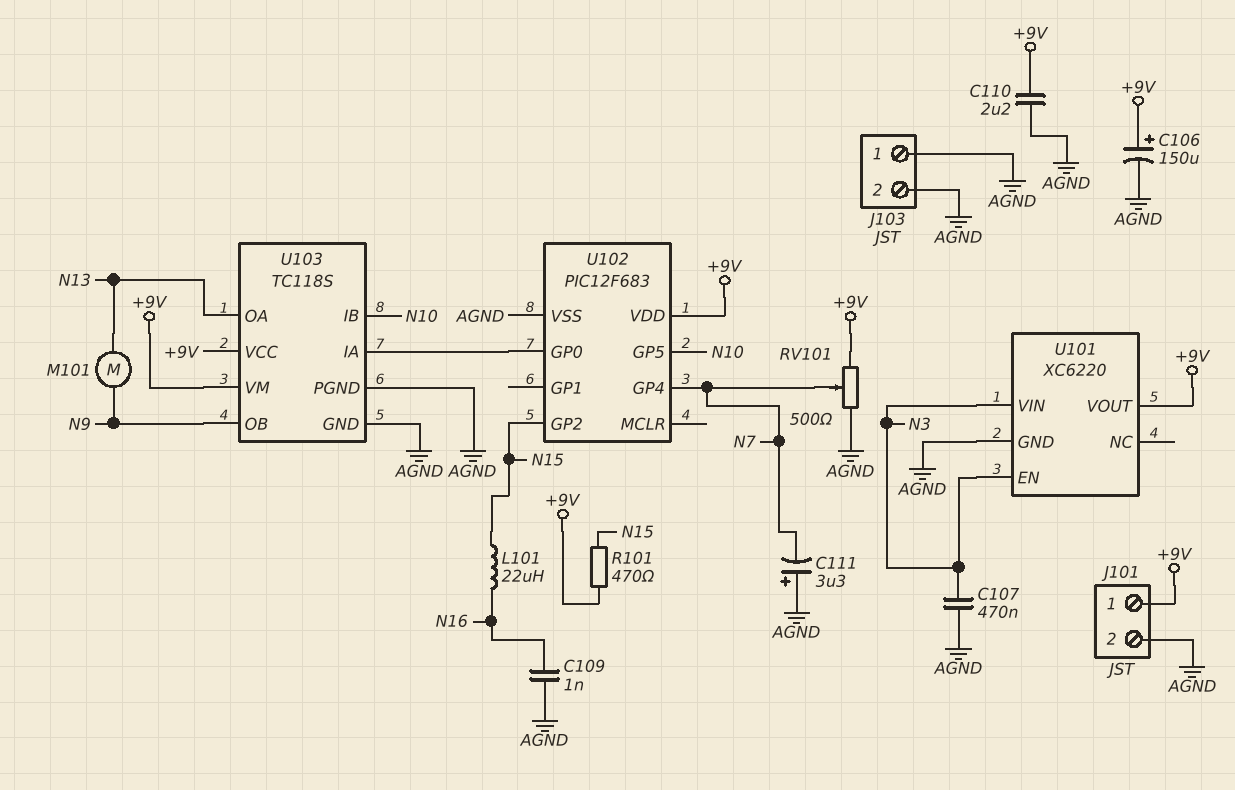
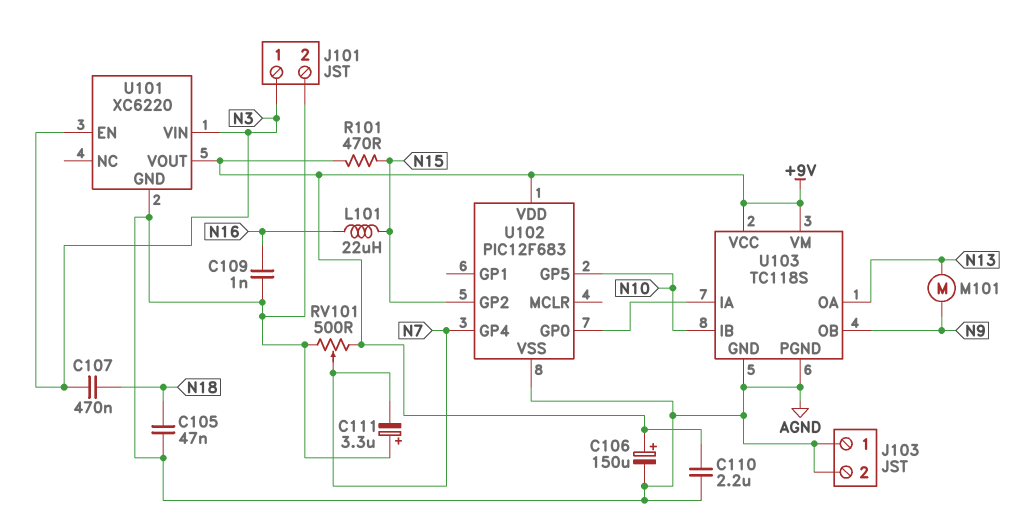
C105: none -> 47nF (AGND, N18)
C107: 470nF (AGND, N3) -> 470nF (N3, N18)
J101 pin 1: +9V -> N3

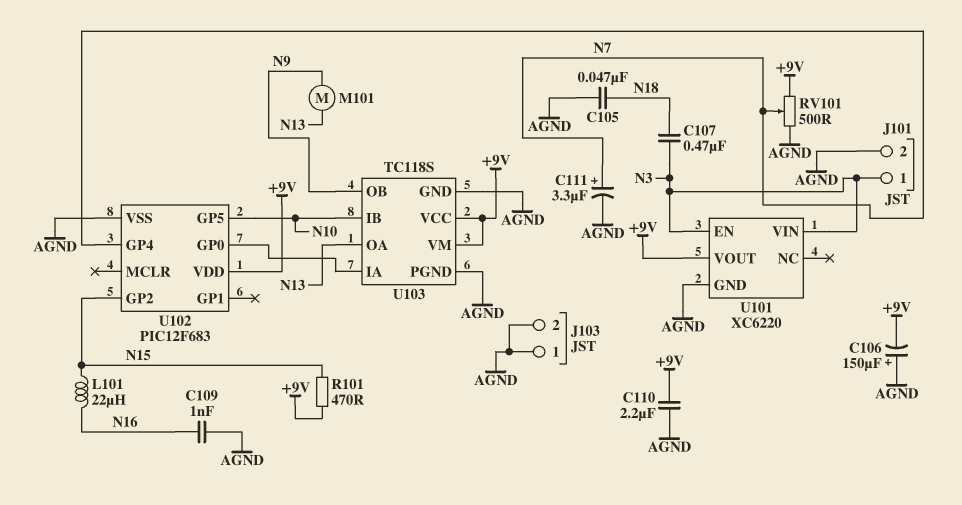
C106: 150uF (plus +9V, minus AGND) -> 150uF (plus AGND, minus +9V)
C111: 3.3uF (plus AGND, minus N7) -> 3.3uF (plus N7, minus AGND)

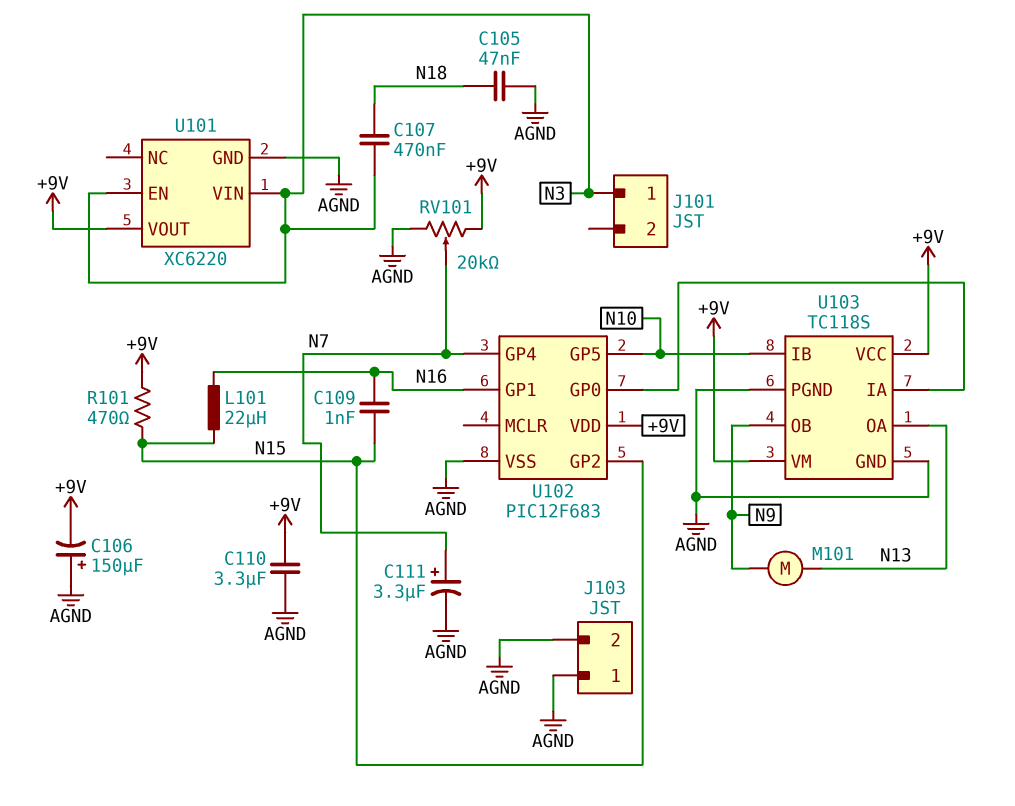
C109: 1nF (AGND, N16) -> 1nF (N15, N16)
C110: 2.2uF (+9V, AGND) -> 3.3uF (+9V, AGND)
J101 pin 2: AGND -> none
RV101: 500 (+9V, AGND, wiper N7) -> 20k (+9V, AGND, wiper N7)
U102 pin GP1: none -> N16

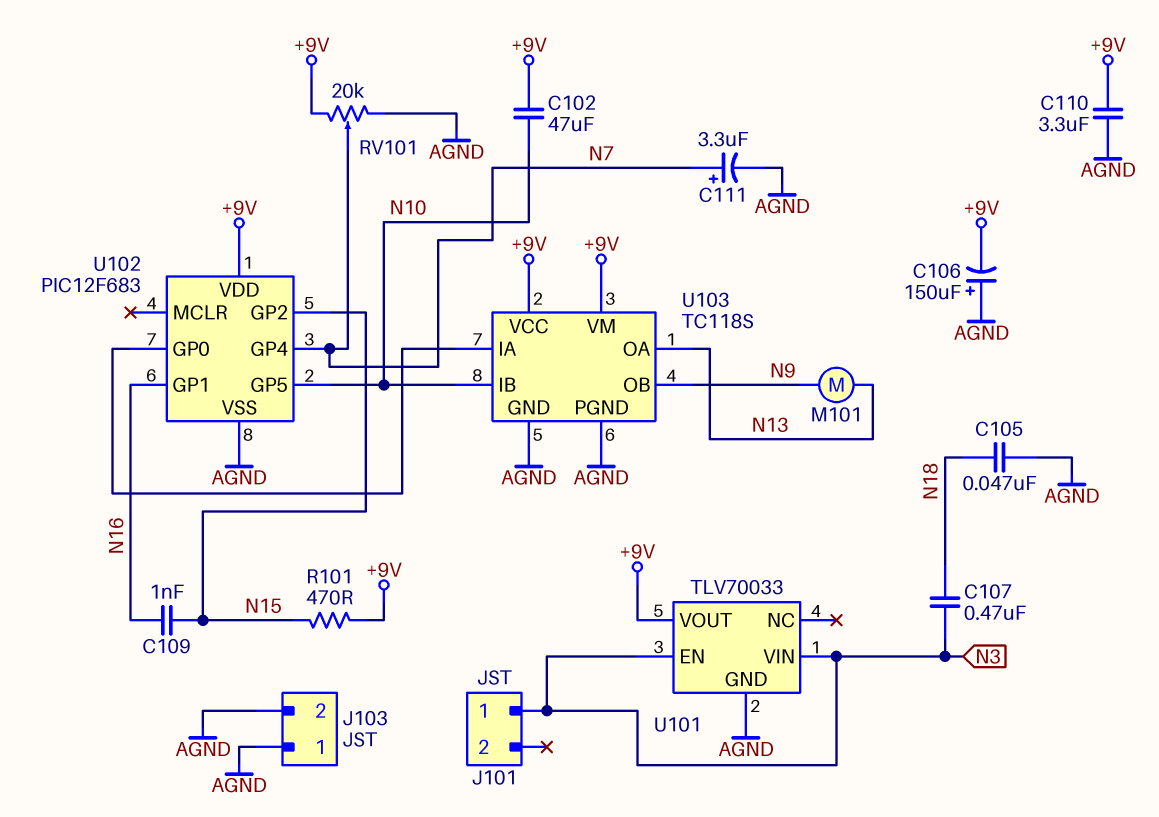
C102: none -> 47uF (+9V, N10)
L101: 22uH (N15, N16) -> none
U101: XC6220 -> TLV70033

